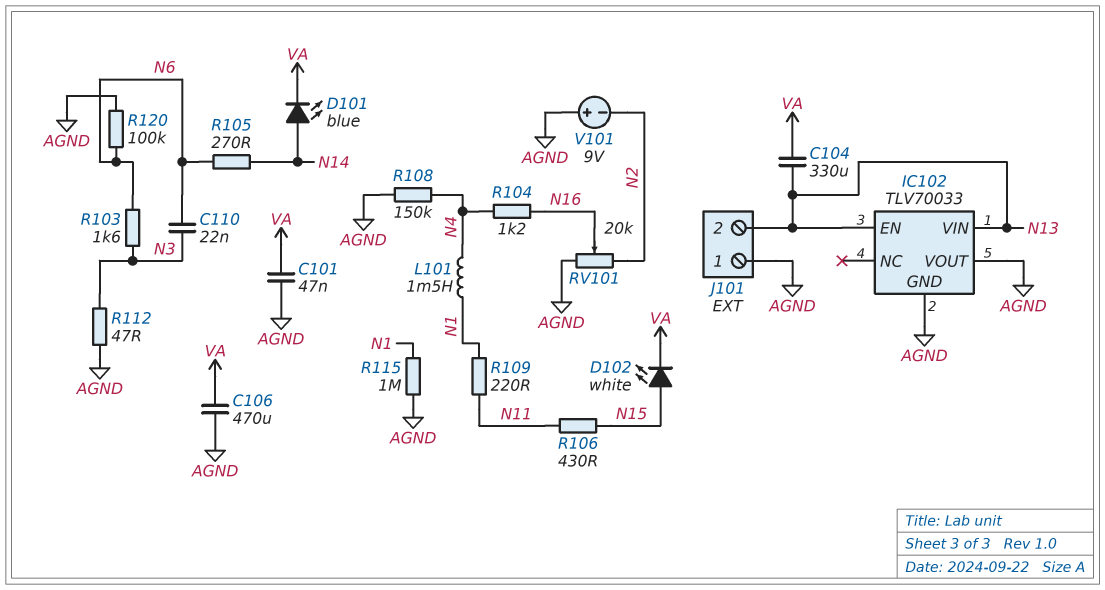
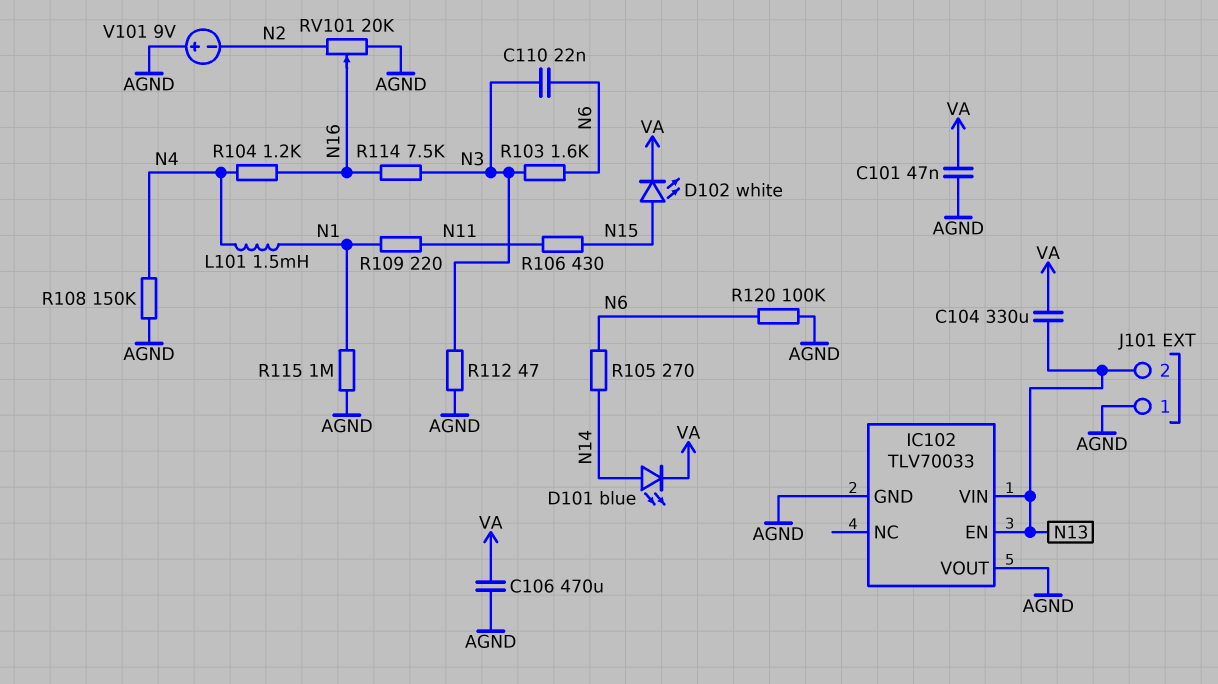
R114: none -> 7.5k (N3, N16)

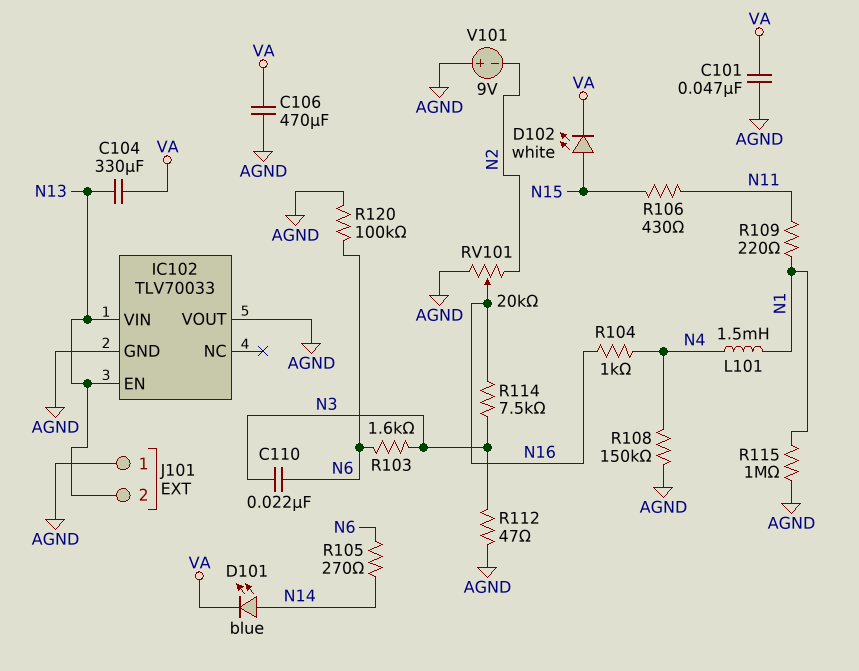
R104: 1.2k (N4, N16) -> 1k (N4, N16)

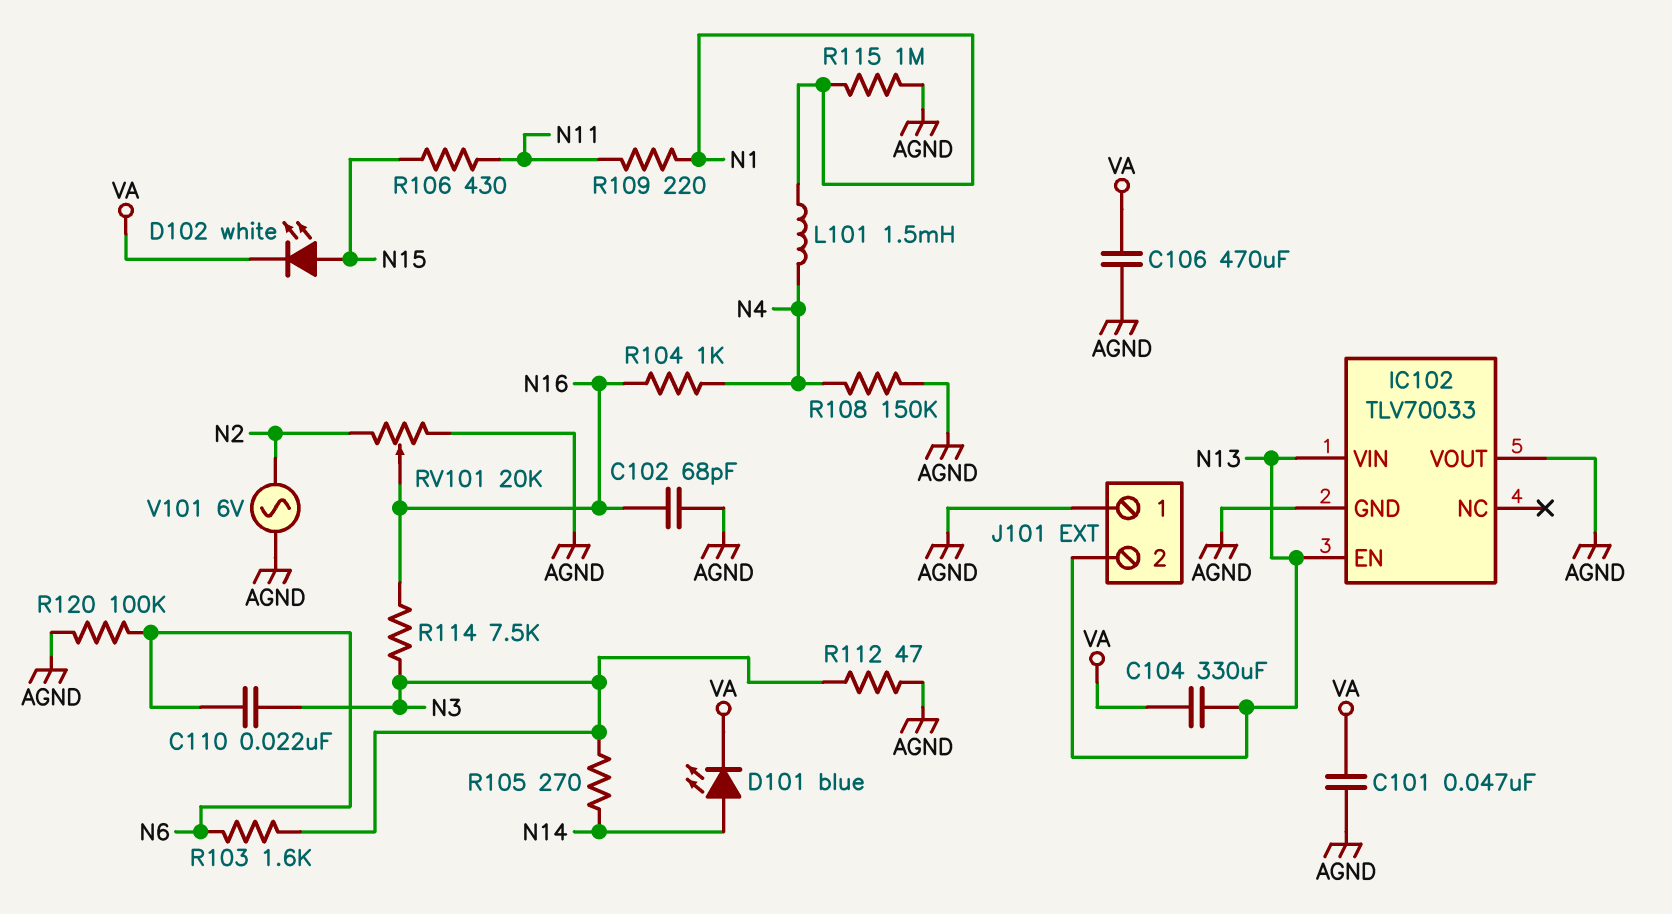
C102: none -> 68pF (AGND, N16)
R105: 270 (N6, N14) -> 270 (N3, N14)
V101: 9V (plus AGND, minus N2) -> AC 6V (AGND, N2)

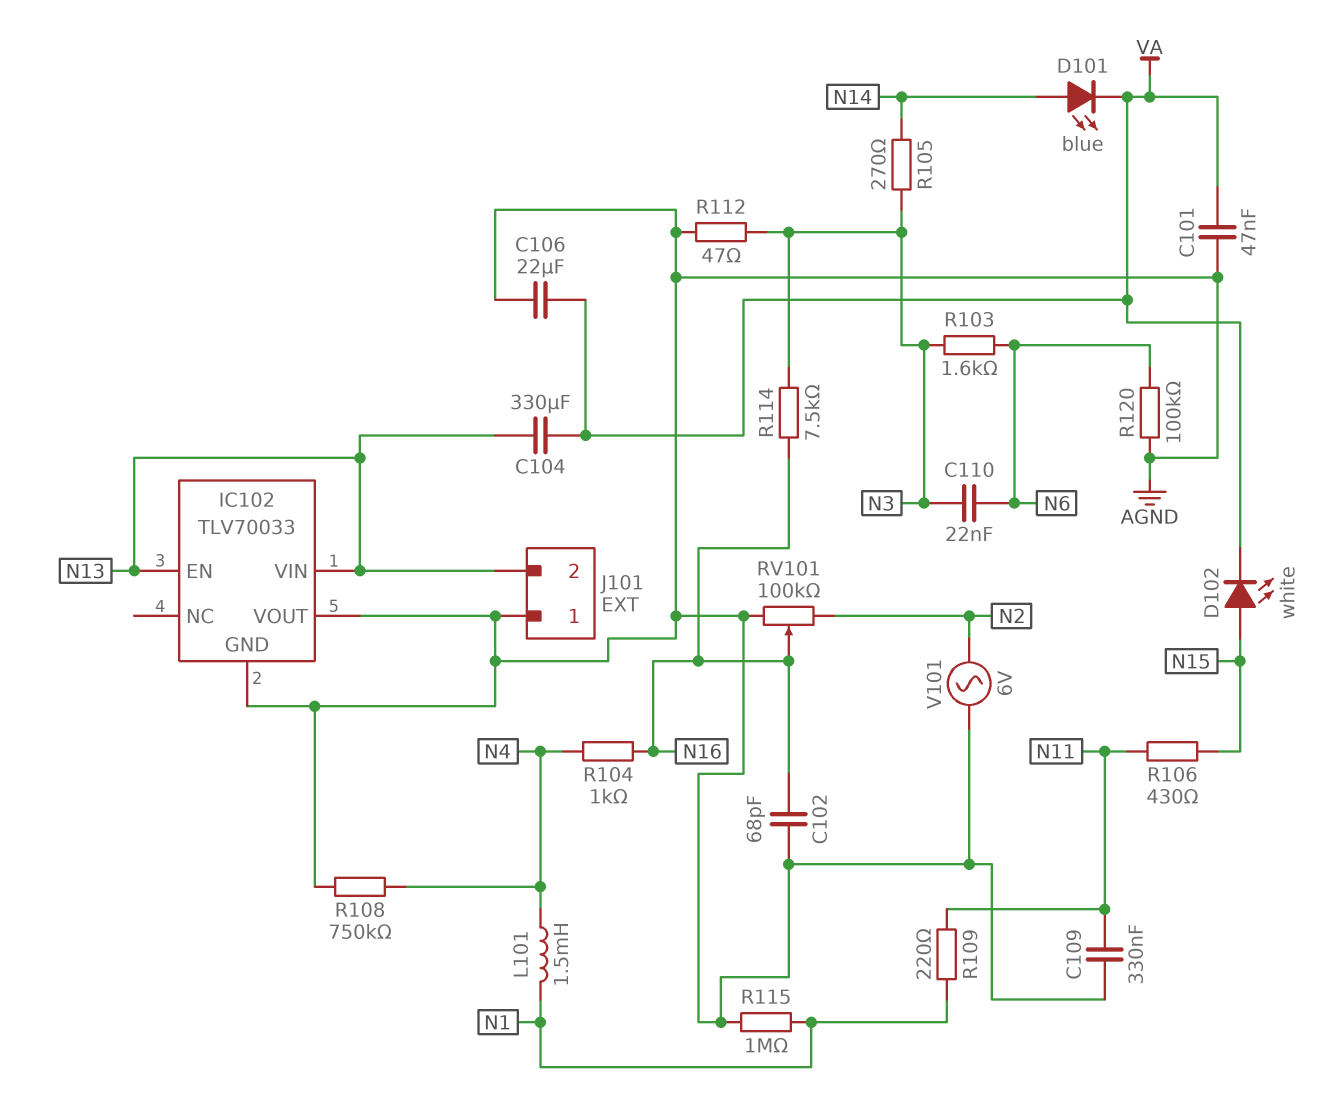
C106: 470uF (AGND, VA) -> 22uF (AGND, VA)
C109: none -> 330nF (AGND, N11)
R108: 150k (AGND, N4) -> 750k (AGND, N4)
RV101: 20k (AGND, N2, wiper N16) -> 100k (AGND, N2, wiper N16)

